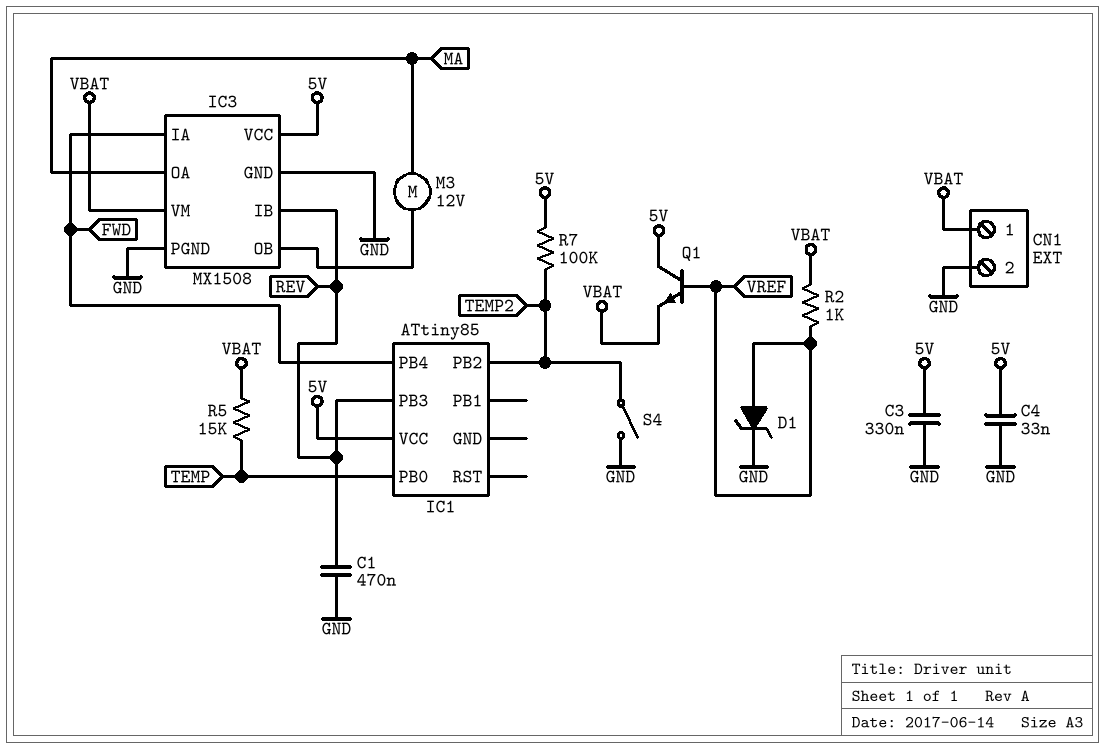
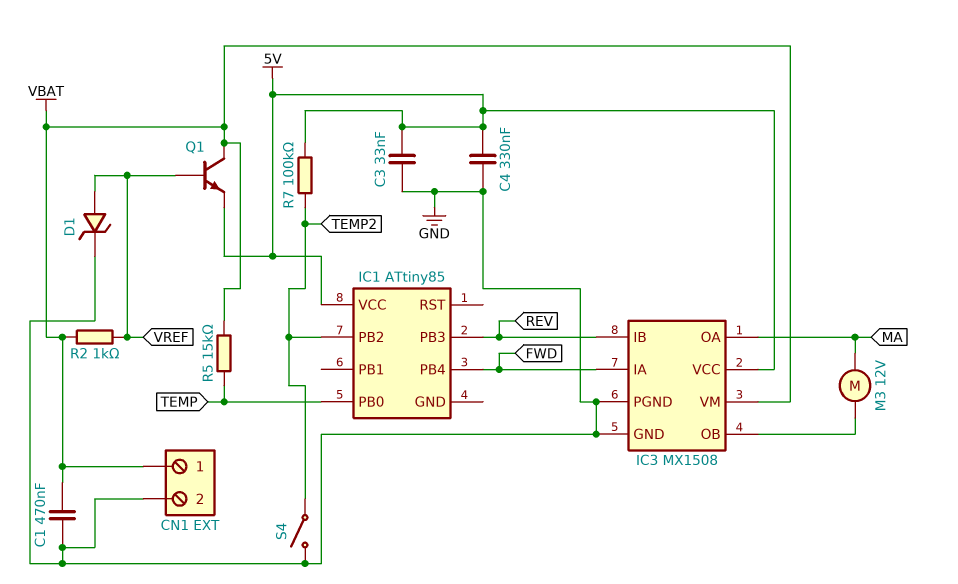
C1: 470nF (GND, REV) -> 470nF (GND, VBAT)
C3: 330nF (5V, GND) -> 33nF (5V, GND)
C4: 33nF (5V, GND) -> 330nF (5V, GND)
Q1: NPN (B VREF, C 5V, E VBAT) -> NPN (B VREF, C VBAT, E 5V)

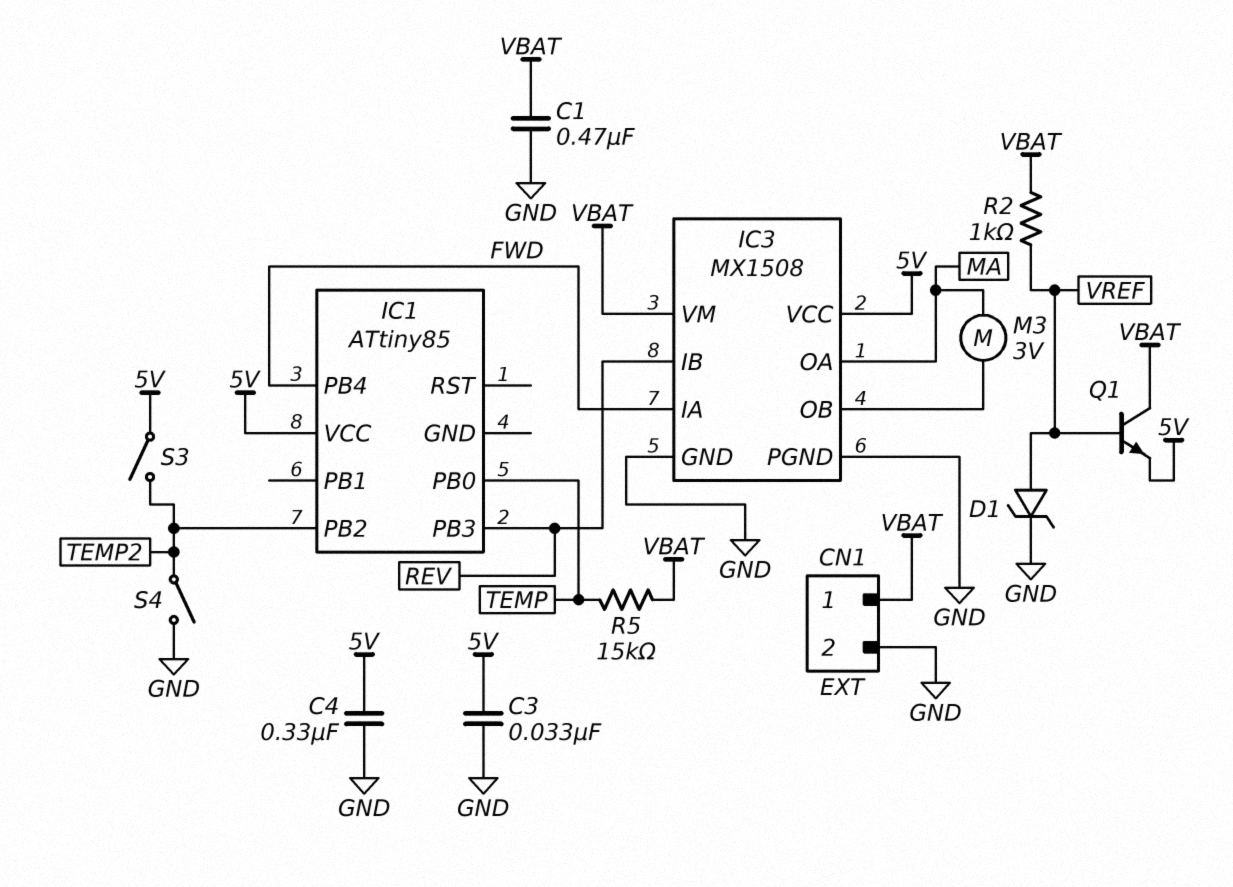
M3: motor 12V (IC3/OB, MA) -> motor 3V (IC3/OB, MA)
R7: 100k (5V, TEMP2) -> none
S3: none -> switch (5V, TEMP2)

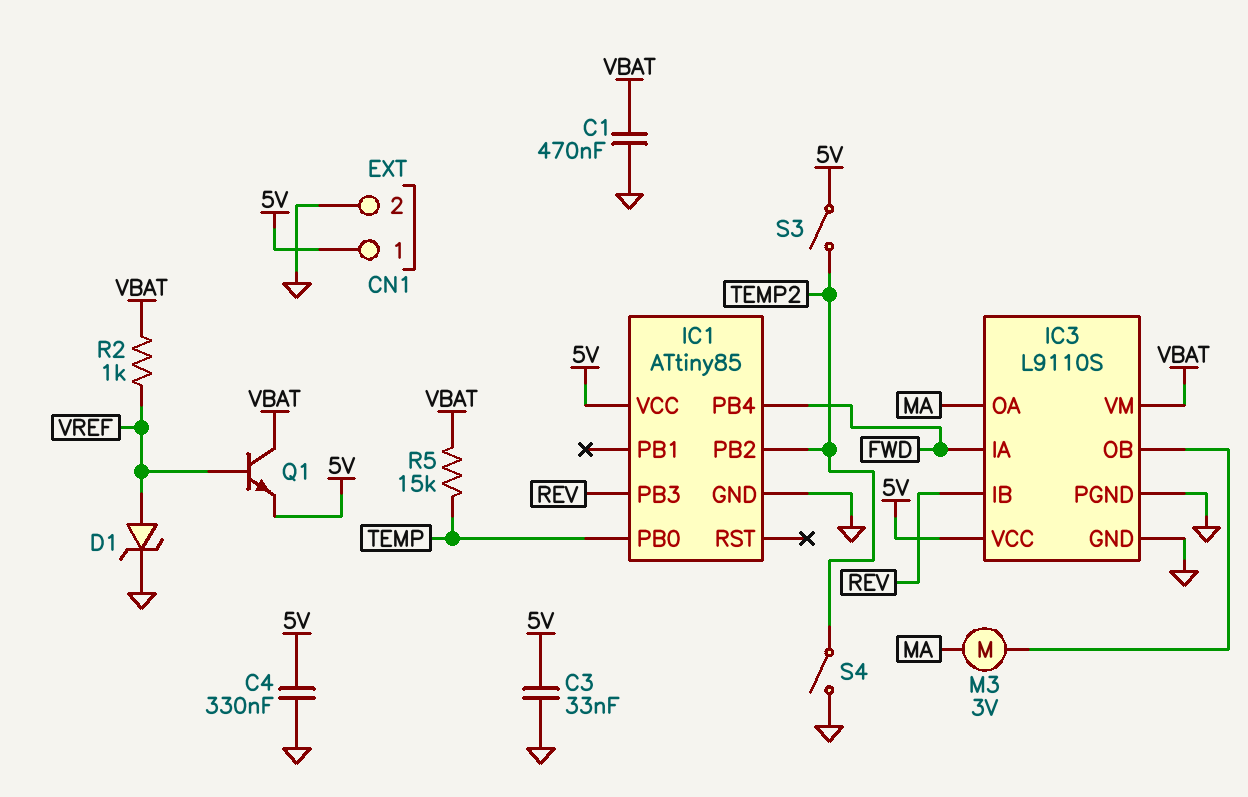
CN1 pin 1: VBAT -> 5V
IC1 pin GND: none -> GND
IC3: MX1508 -> L9110S

